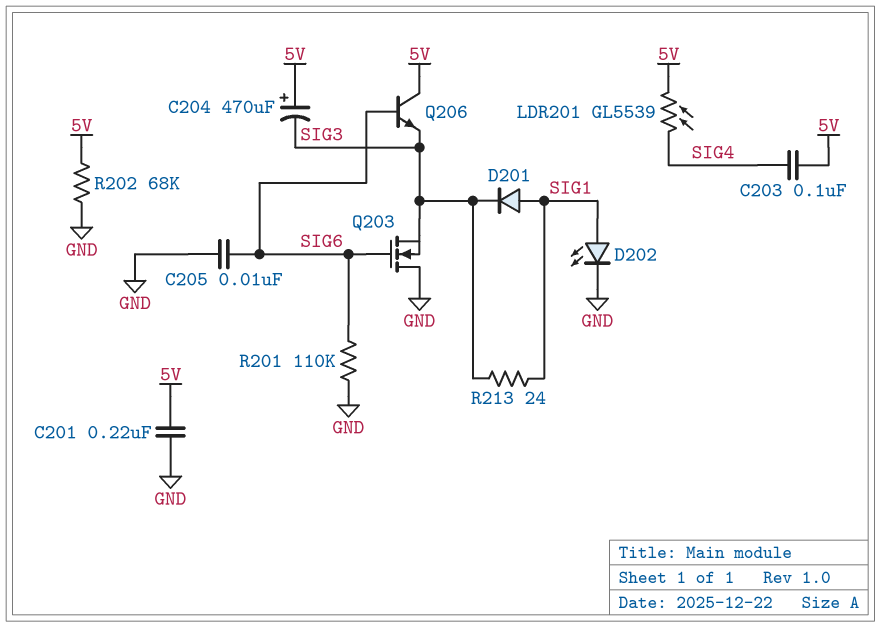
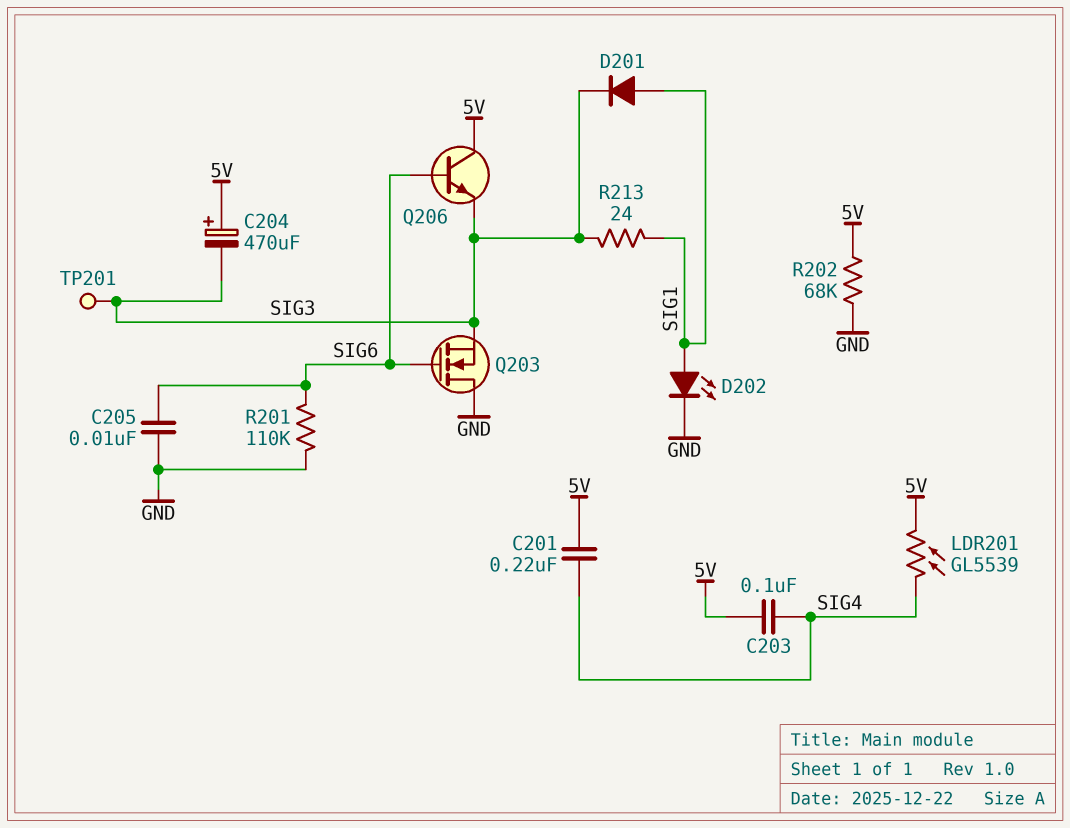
C201: 220nF (5V, GND) -> 220nF (5V, SIG4)
TP201: none -> test point (SIG3)

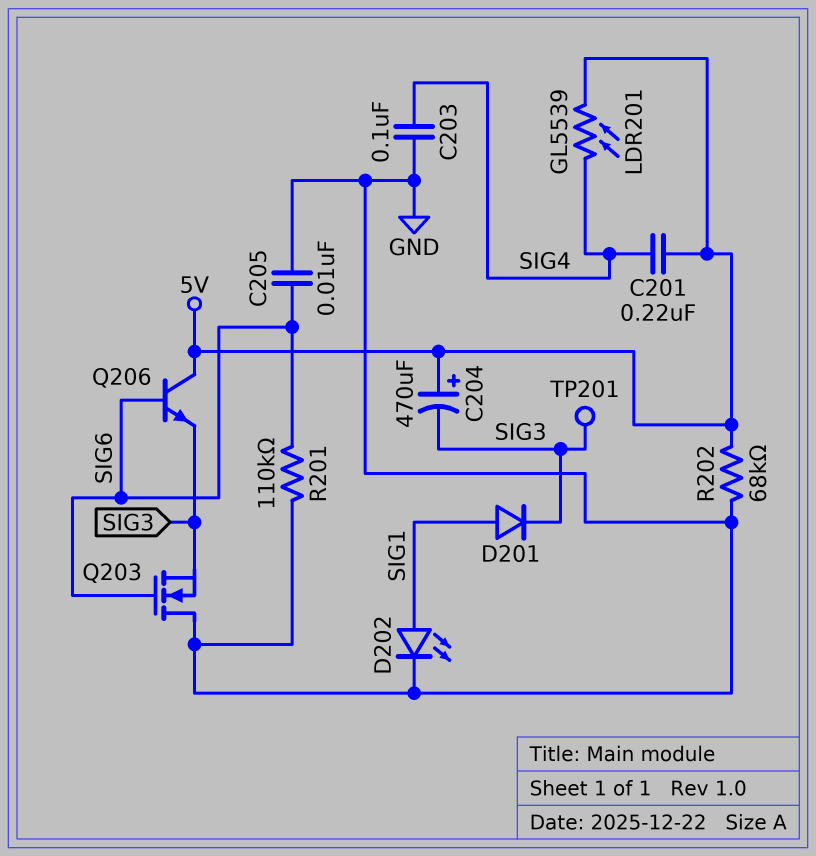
C203: 100nF (5V, SIG4) -> 100nF (GND, SIG4)
R213: 24 (SIG1, SIG3) -> none

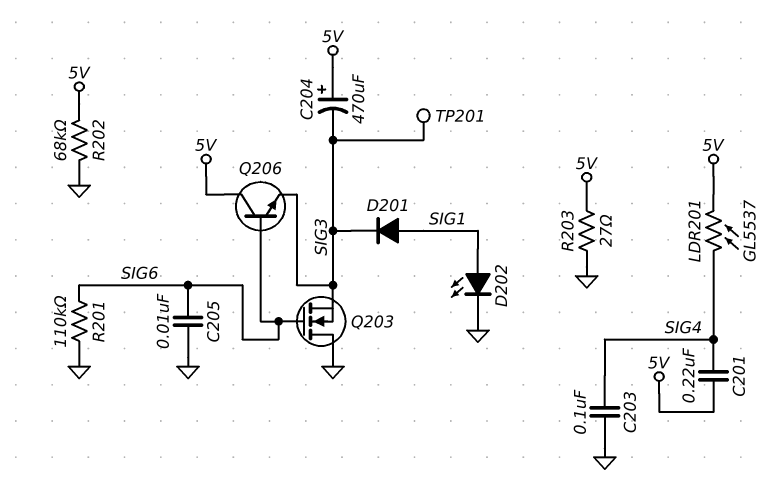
LDR201: GL5539 (5V, SIG4) -> GL5537 (5V, SIG4)
R203: none -> 27 (5V, GND)

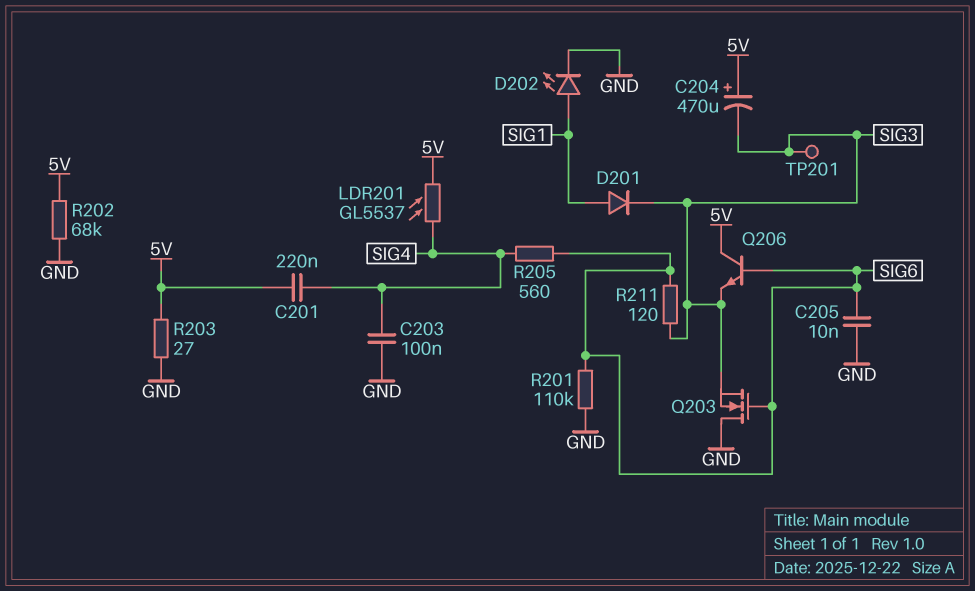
R205: none -> 560 (SIG4, SIG6)
R211: none -> 120 (SIG3, SIG6)

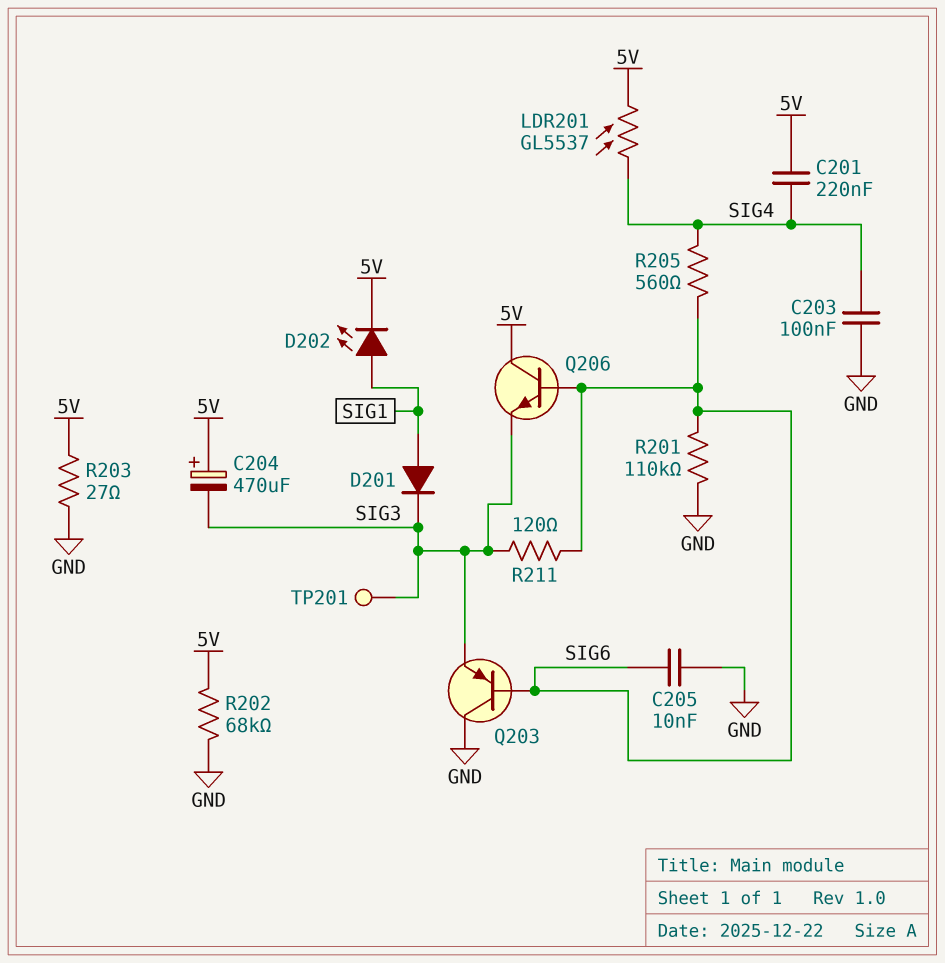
D202: LED (A SIG1, K GND) -> LED (A SIG1, K 5V)
Q203: NMOS (G SIG6, D GND, S SIG3) -> PNP (B SIG6, C GND, E SIG3)

